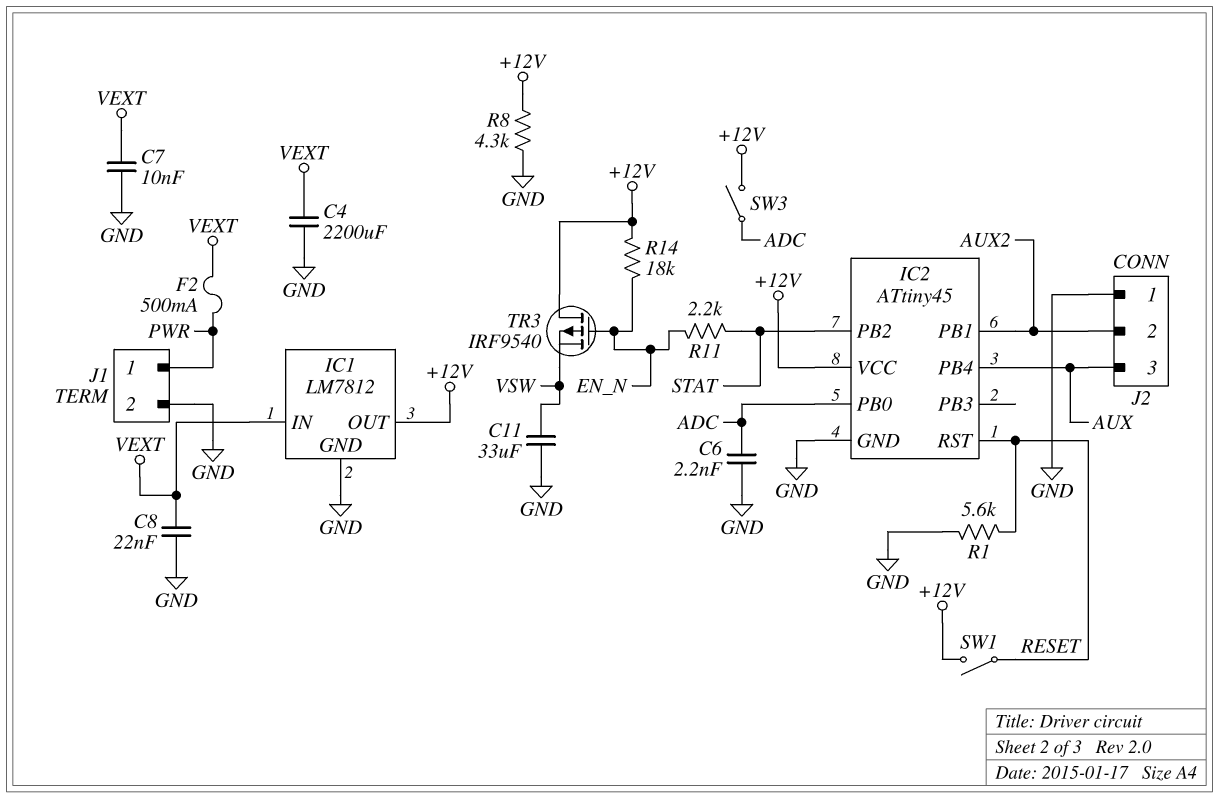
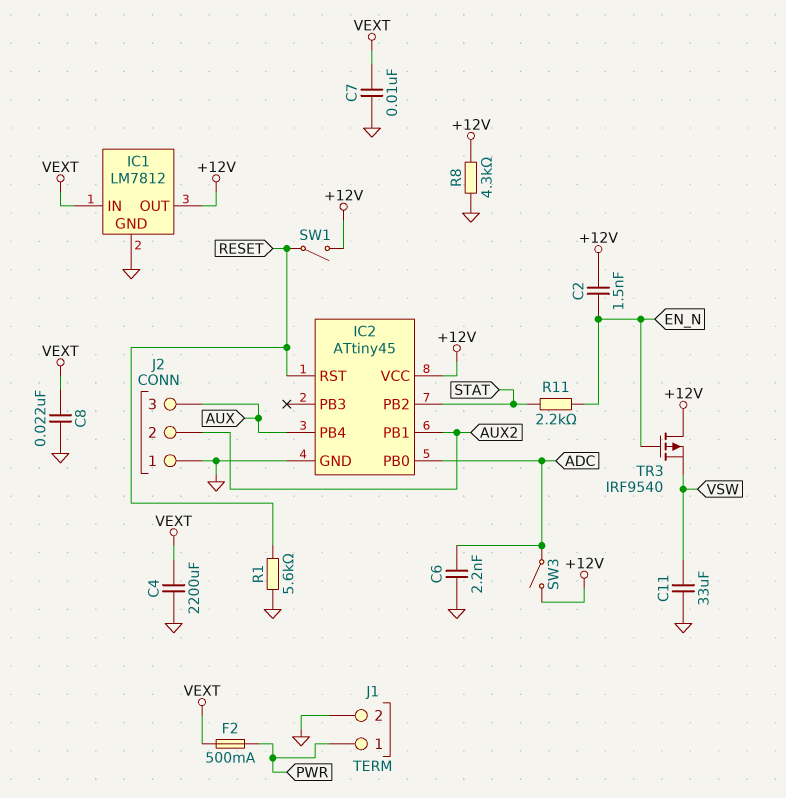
C2: none -> 1.5nF (+12V, EN_N)
R14: 18k (+12V, EN_N) -> none

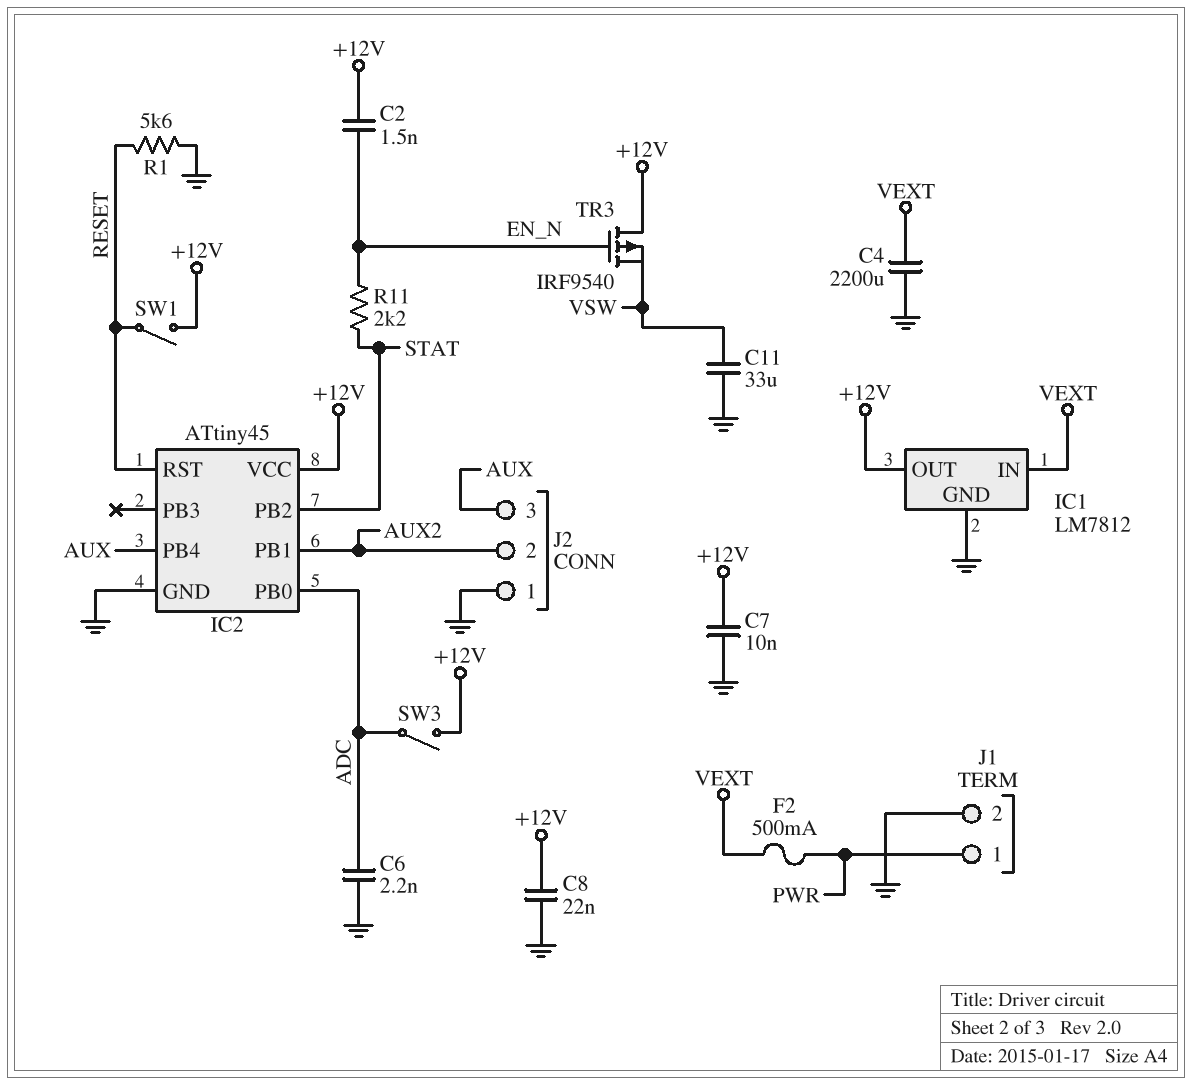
C7: 10nF (GND, VEXT) -> 10nF (+12V, GND)
C8: 22nF (GND, VEXT) -> 22nF (+12V, GND)
R8: 4.3k (+12V, GND) -> none

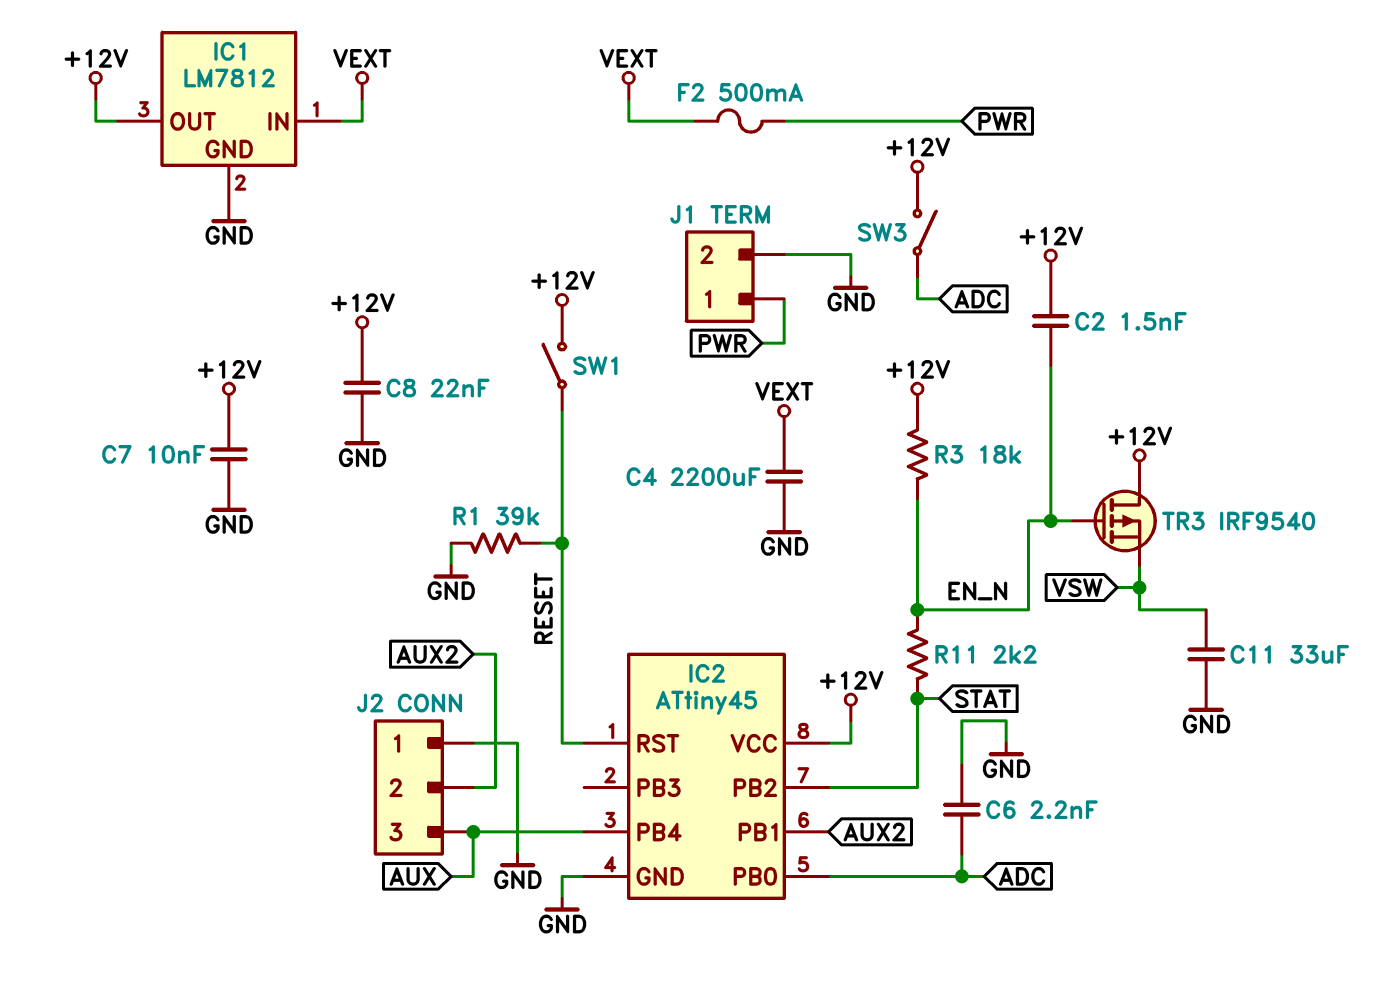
R1: 5.6k (GND, RESET) -> 39k (GND, RESET)
R3: none -> 18k (+12V, EN_N)

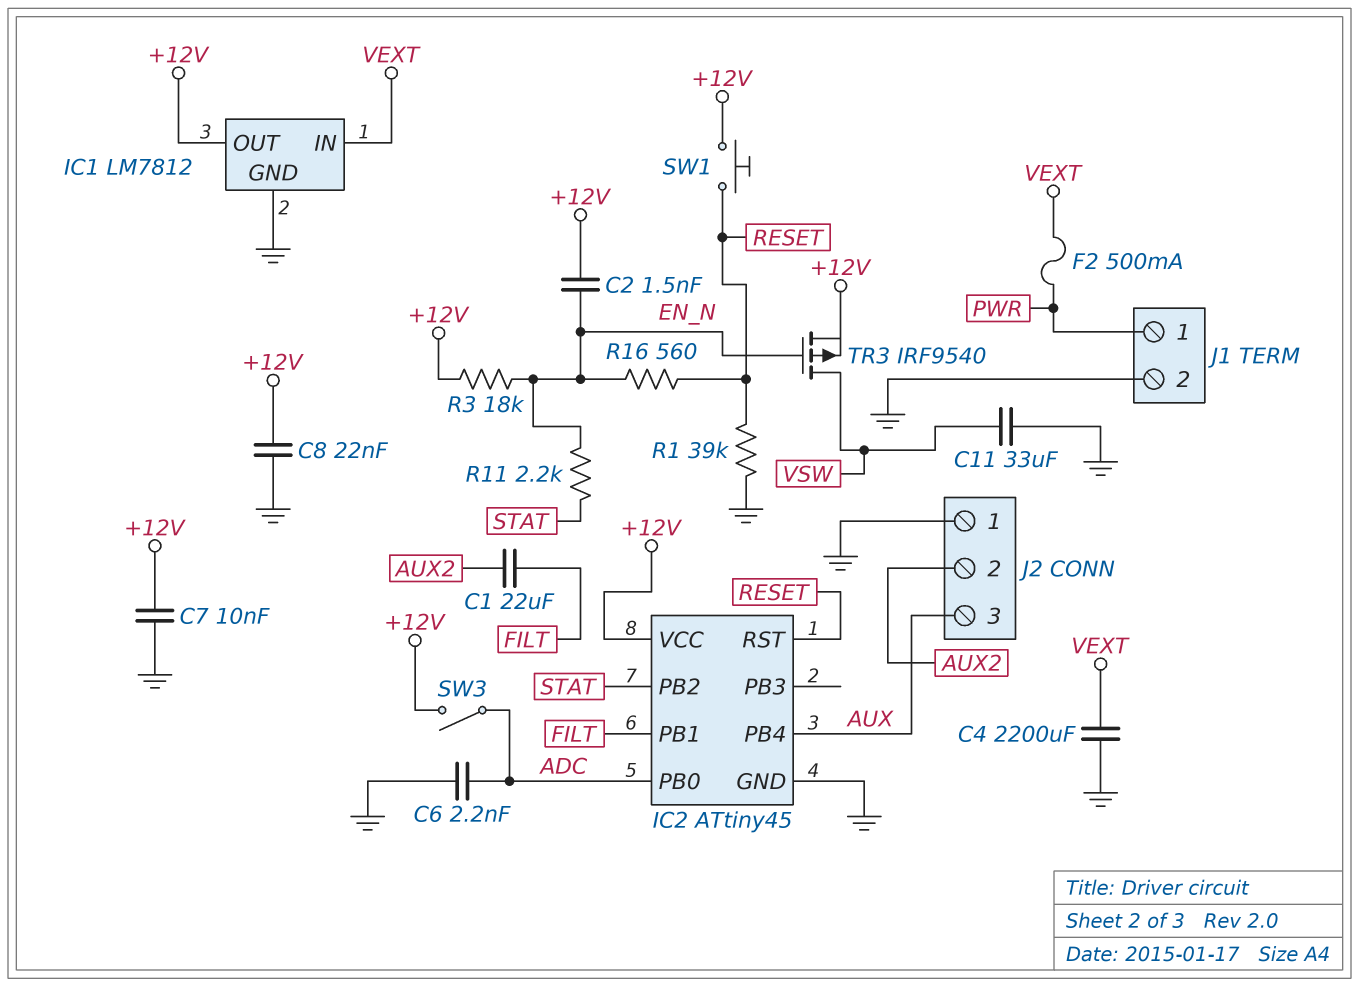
C1: none -> 22uF (AUX2, FILT)
IC2 pin PB1: AUX2 -> FILT
R16: none -> 560 (EN_N, RESET)
SW1: switch (+12V, RESET) -> button (+12V, RESET)
TR3: PMOS IRF9540 (G EN_N, D +12V, S VSW) -> PMOS IRF9540 (G EN_N, D VSW, S +12V)

